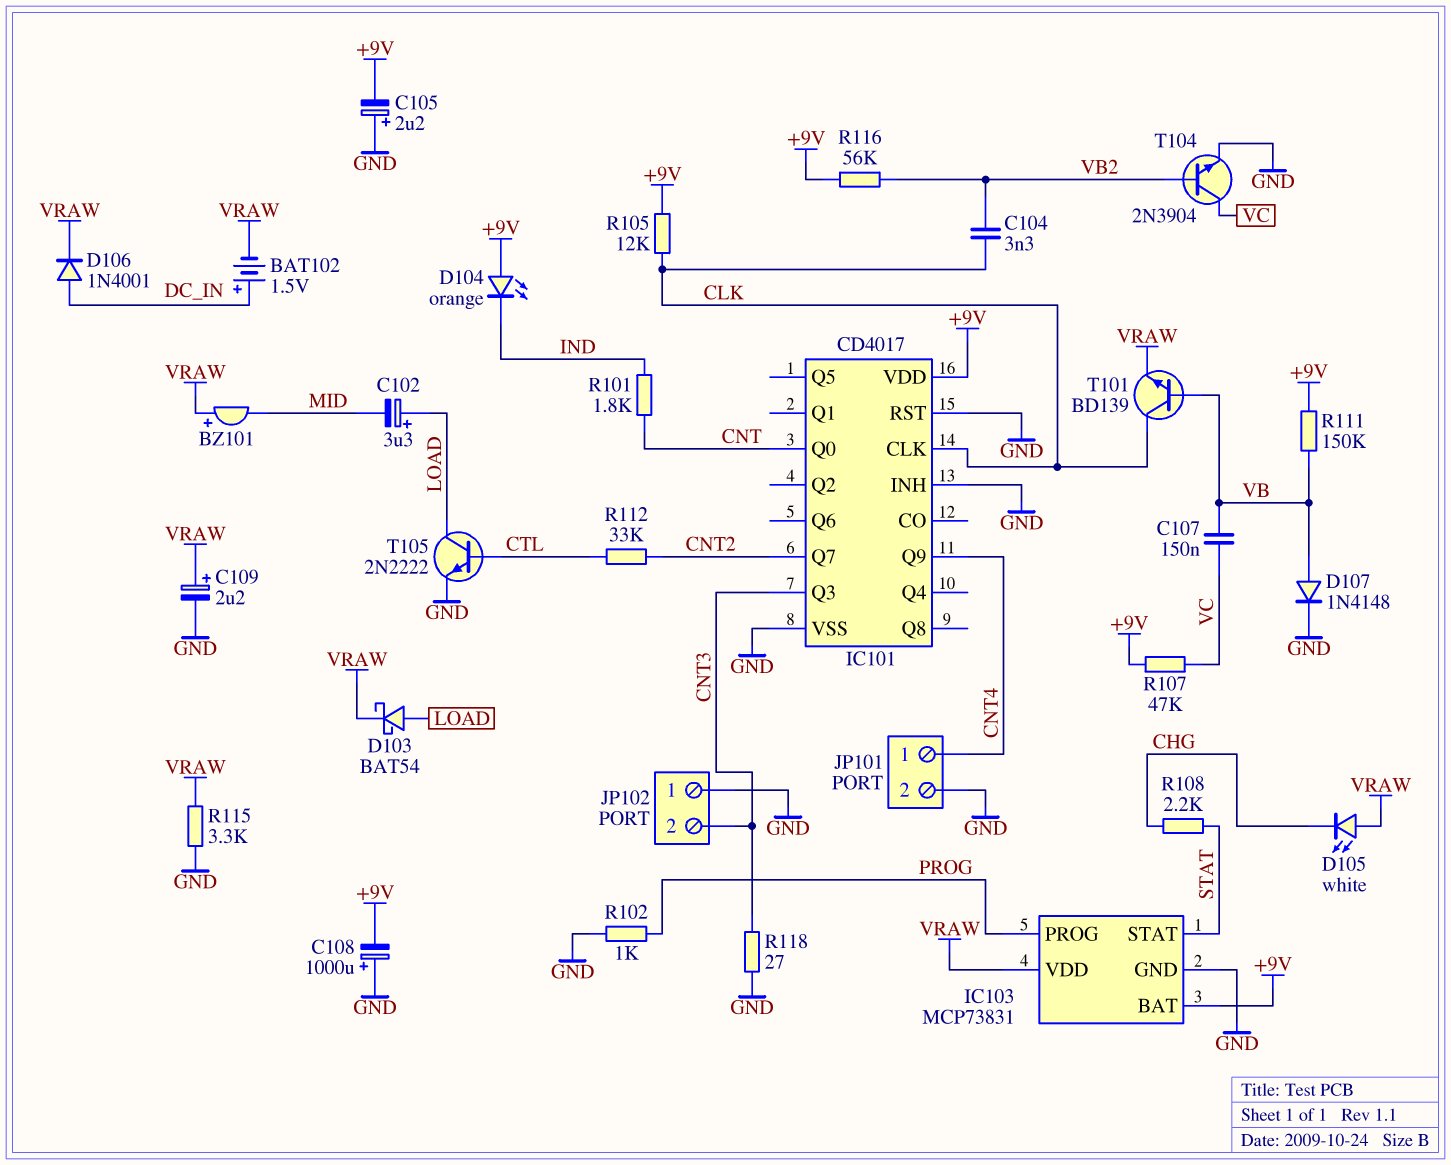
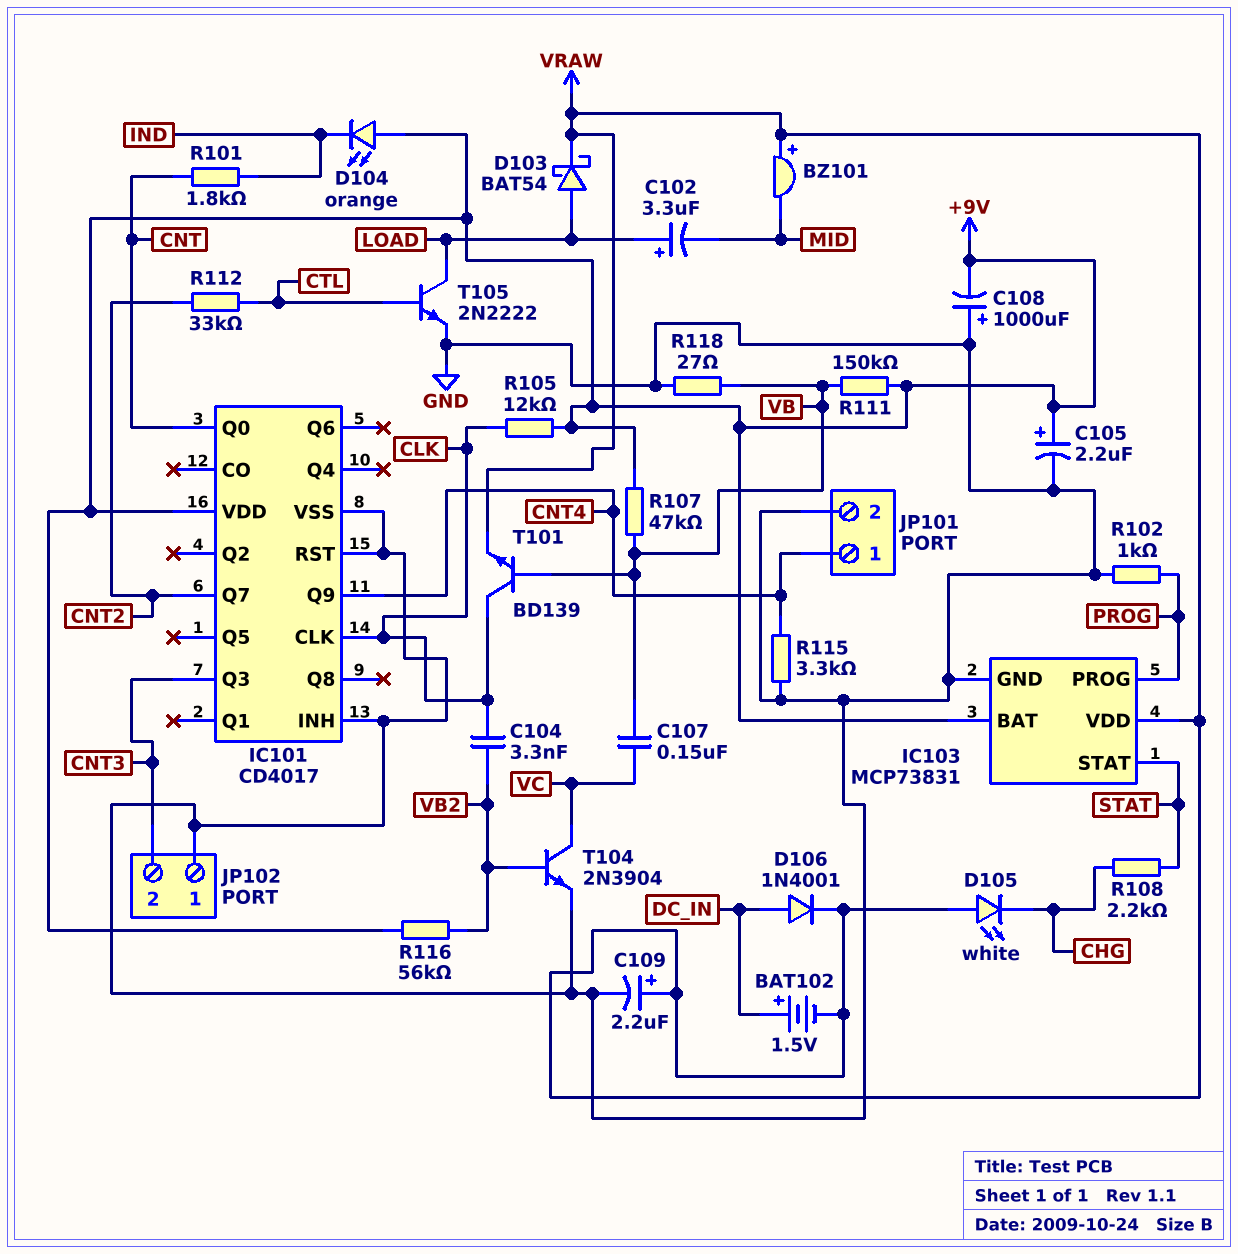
C105: 2.2uF (plus GND, minus +9V) -> 2.2uF (plus +9V, minus GND)
D107: diode 1N4148 (A VB, K GND) -> none
R107: 47k (+9V, VC) -> 47k (+9V, VB)
R115: 3.3k (GND, VRAW) -> 3.3k (CNT4, GND)
R118: 27 (CNT3, GND) -> 27 (GND, VB)

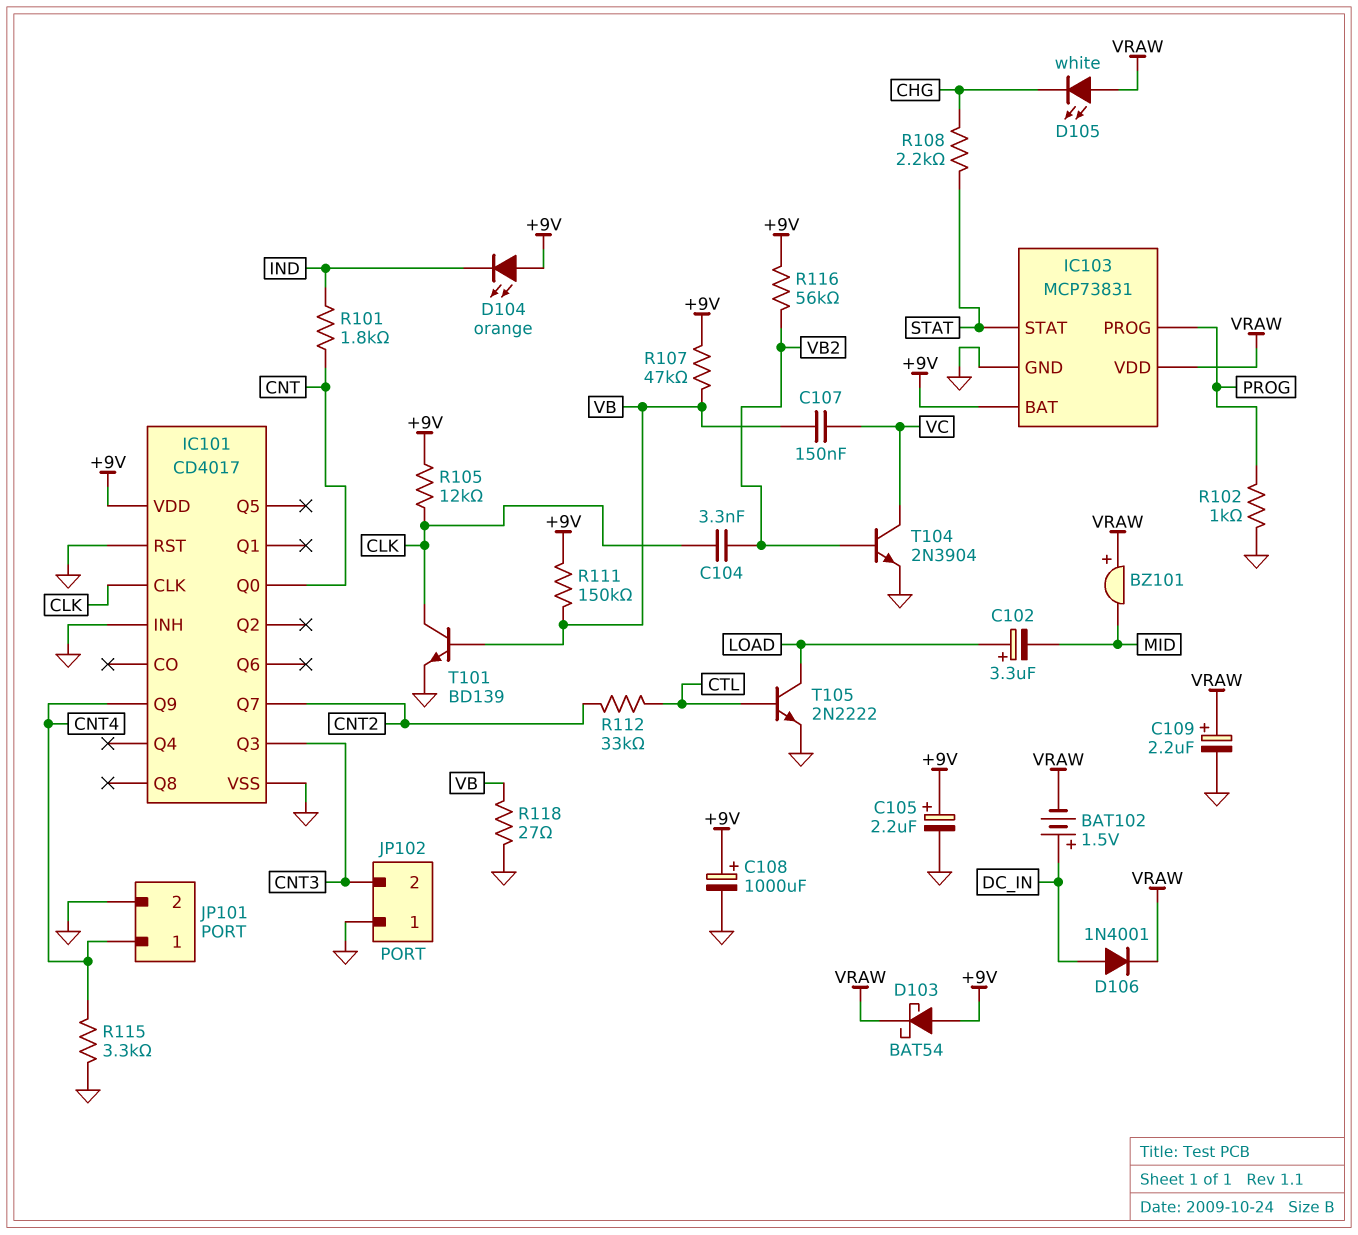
C108: 1000uF (plus GND, minus +9V) -> 1000uF (plus +9V, minus GND)
D103: schottky BAT54 (A LOAD, K VRAW) -> schottky BAT54 (A +9V, K VRAW)
T101: NPN BD139 (B VB, C CLK, E VRAW) -> NPN BD139 (B VB, C CLK, E GND)

